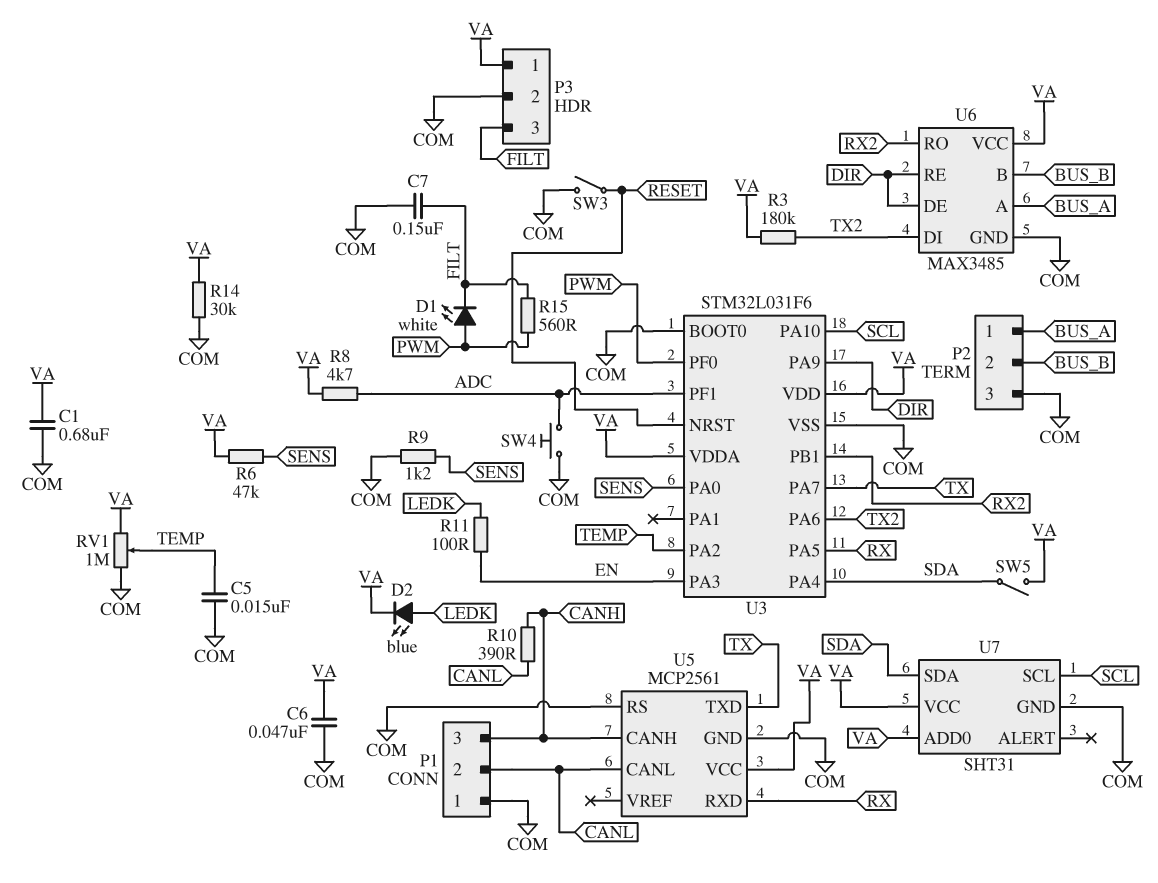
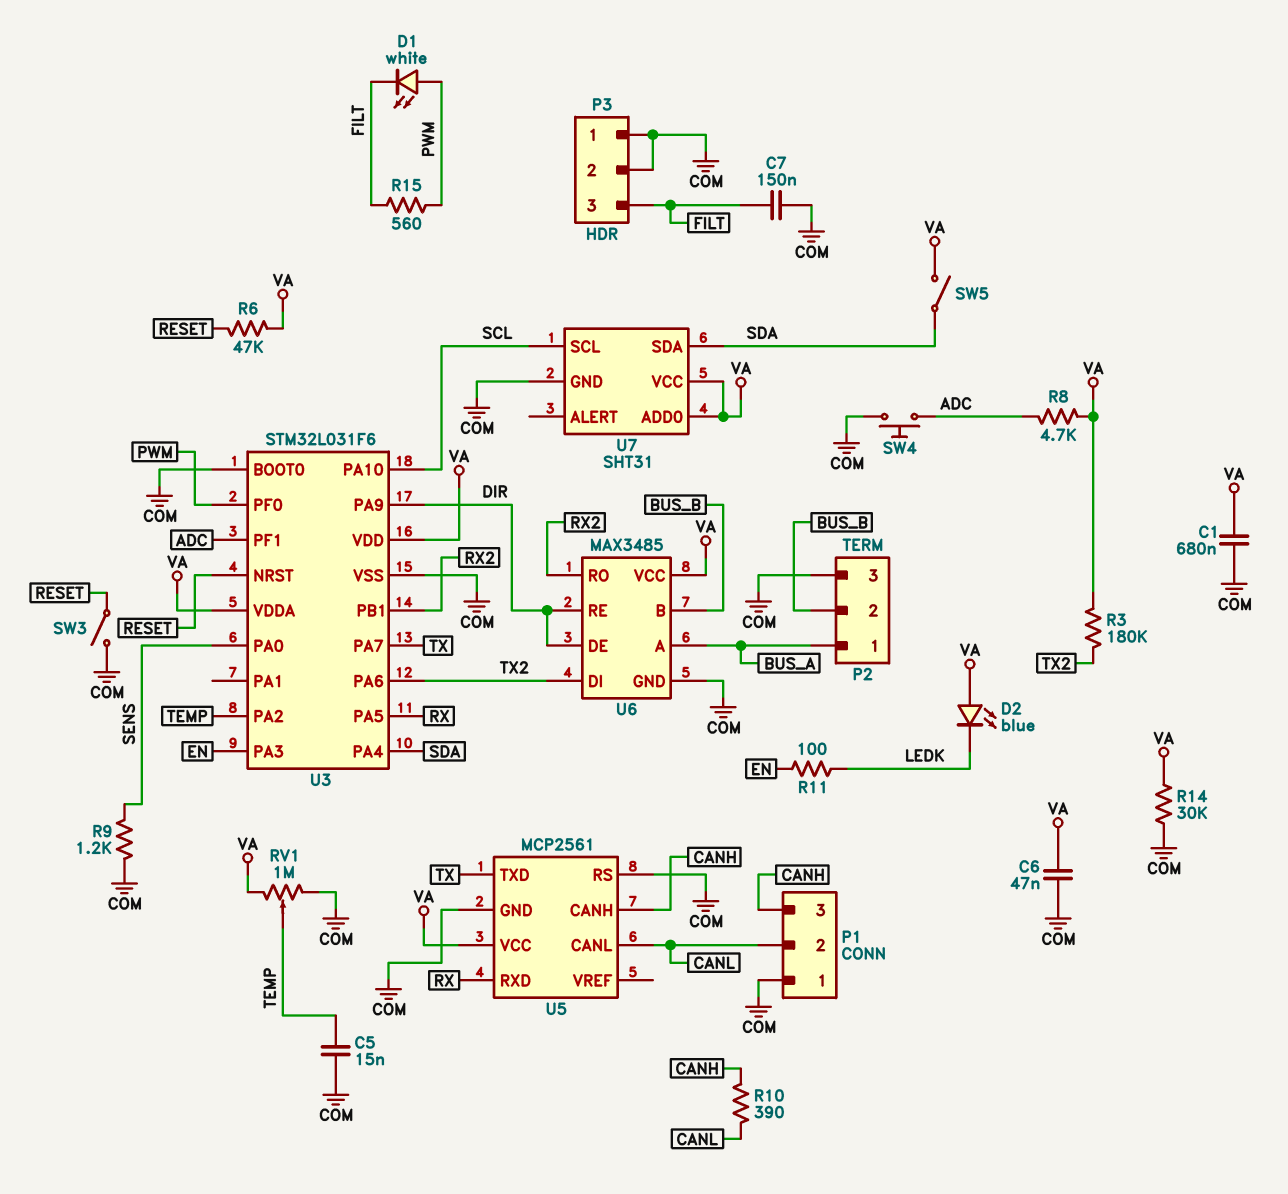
D2: LED blue (A LEDK, K VA) -> LED blue (A VA, K LEDK)
P3 pin 1: VA -> COM
R6: 47k (SENS, VA) -> 47k (RESET, VA)

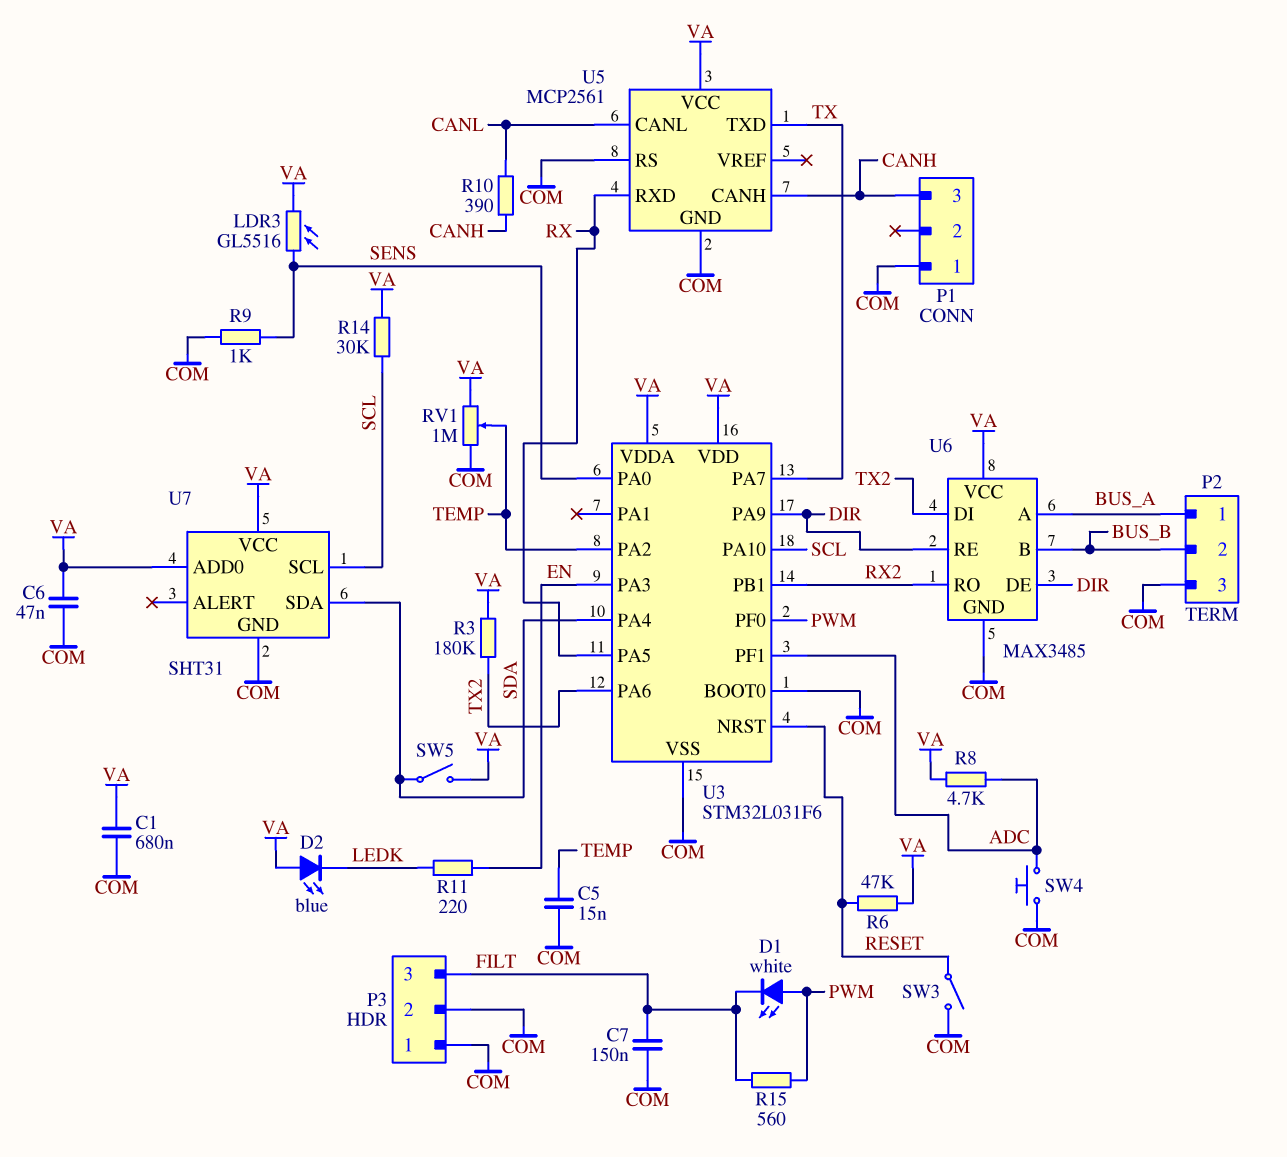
LDR3: none -> GL5516 (SENS, VA)
P1 pin 2: CANL -> none
R9: 1.2k (COM, SENS) -> 1k (COM, SENS)
R11: 100 (EN, LEDK) -> 220 (EN, LEDK)
R14: 30k (COM, VA) -> 30k (SCL, VA)

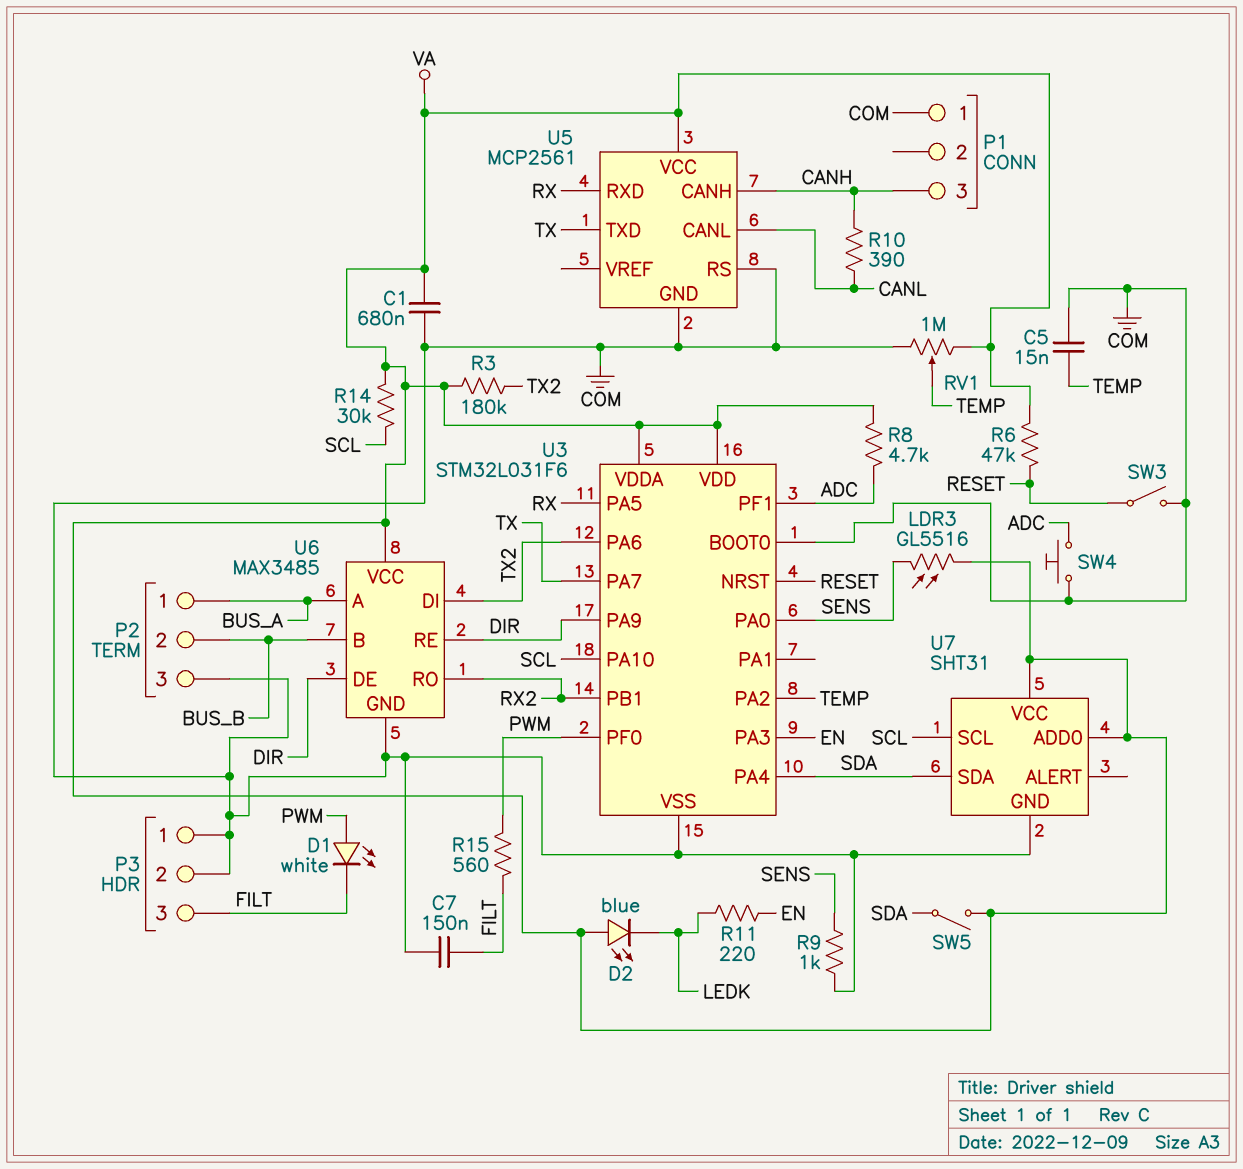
C6: 47nF (COM, VA) -> none

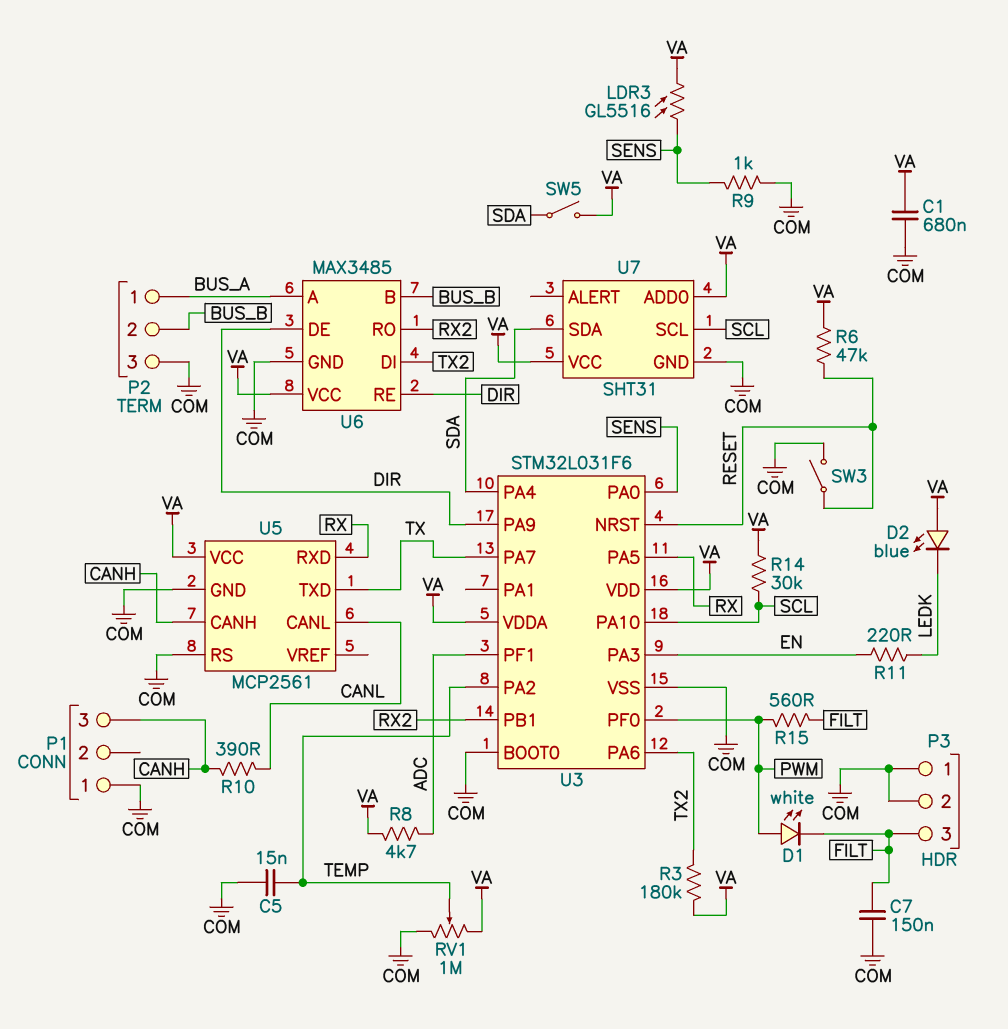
SW4: button (ADC, COM) -> none

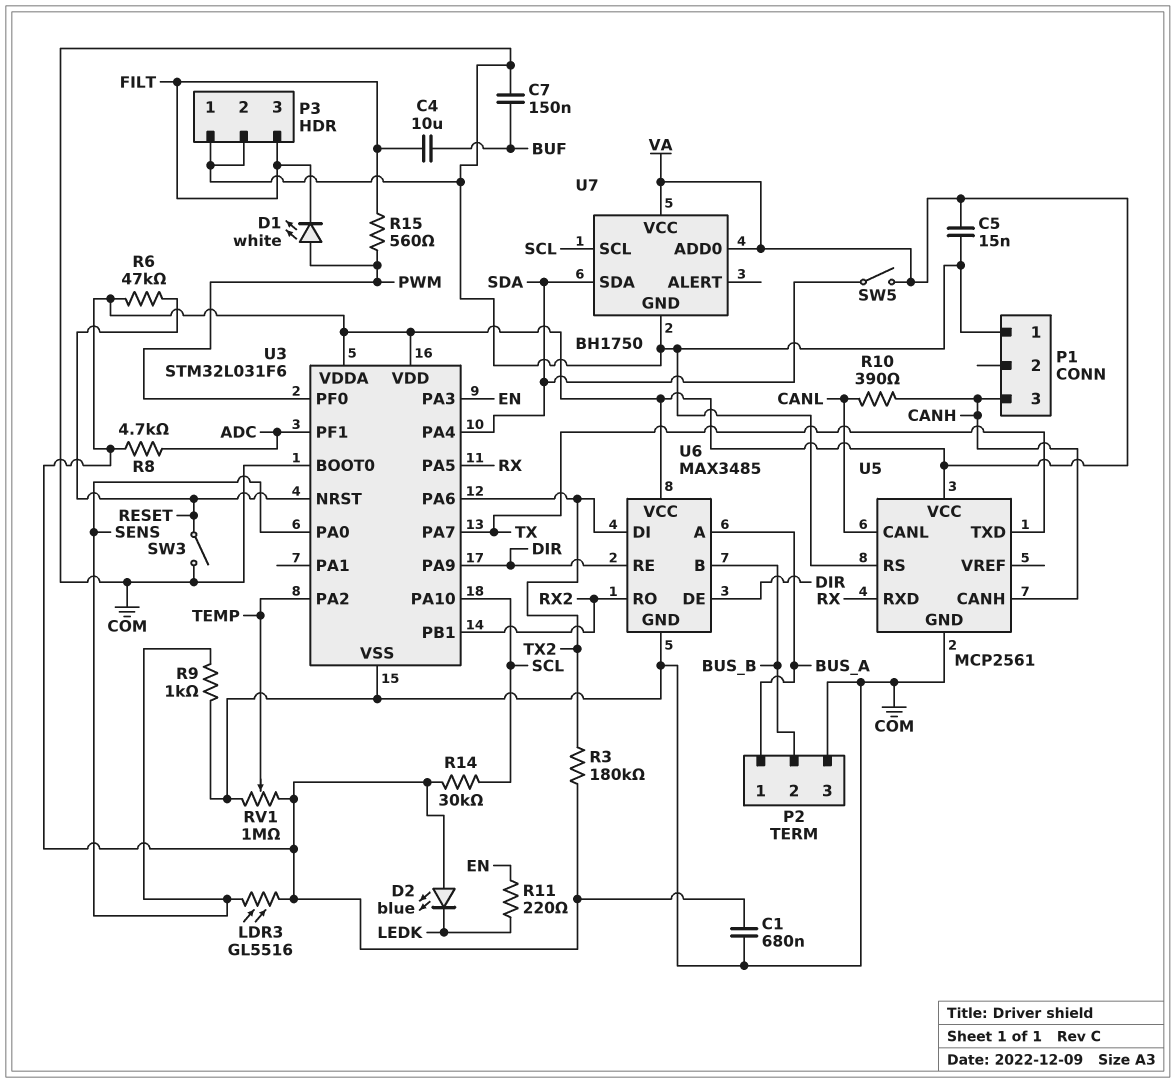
C4: none -> 10uF (BUF, FILT)
C5: 15nF (COM, TEMP) -> 15nF (COM, VA)
C7: 150nF (COM, FILT) -> 150nF (BUF, COM)
U7: SHT31 -> BH1750

